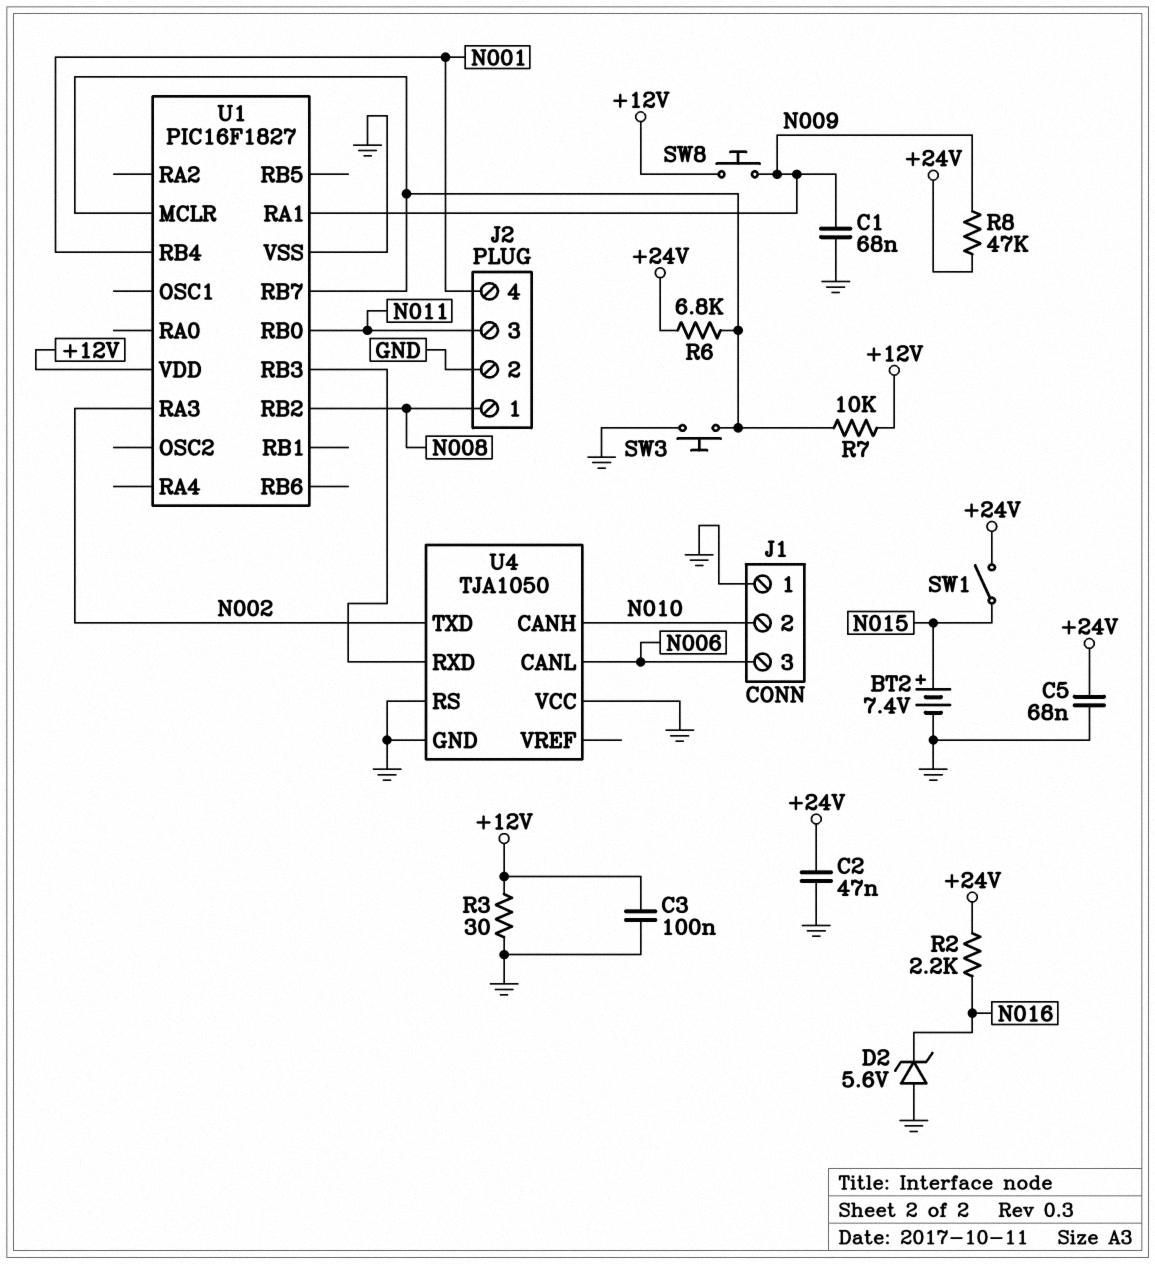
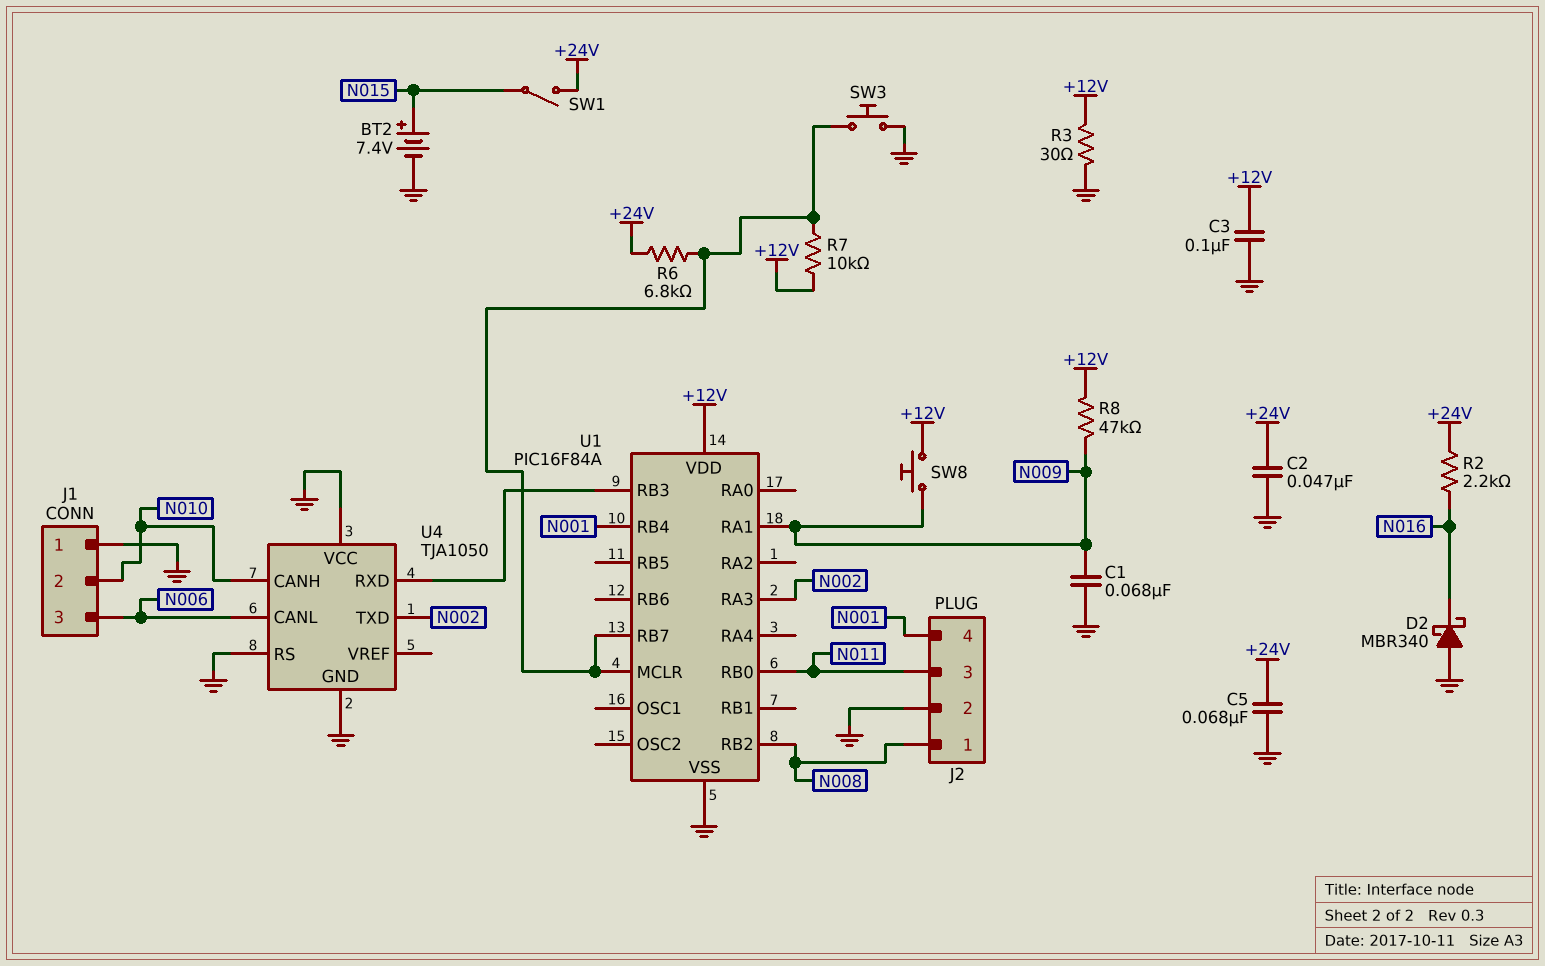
D2: zener 5.6V (A GND, K N016) -> schottky MBR340 (A GND, K N016)
R8: 47k (+24V, N009) -> 47k (+12V, N009)
U1: PIC16F1827 -> PIC16F84A

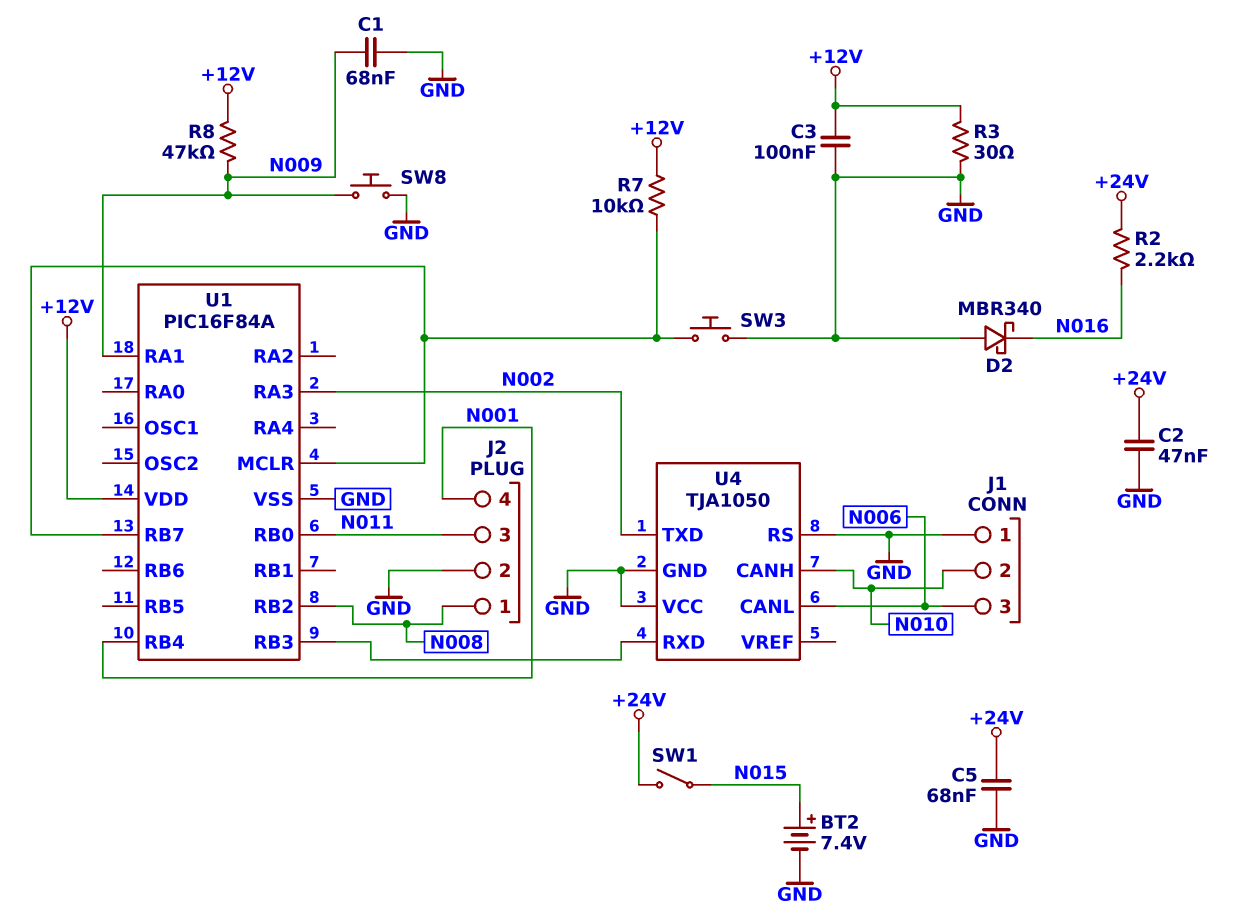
R6: 6.8k (+24V, U1/MCLR) -> none
SW8: button (+12V, N009) -> button (GND, N009)

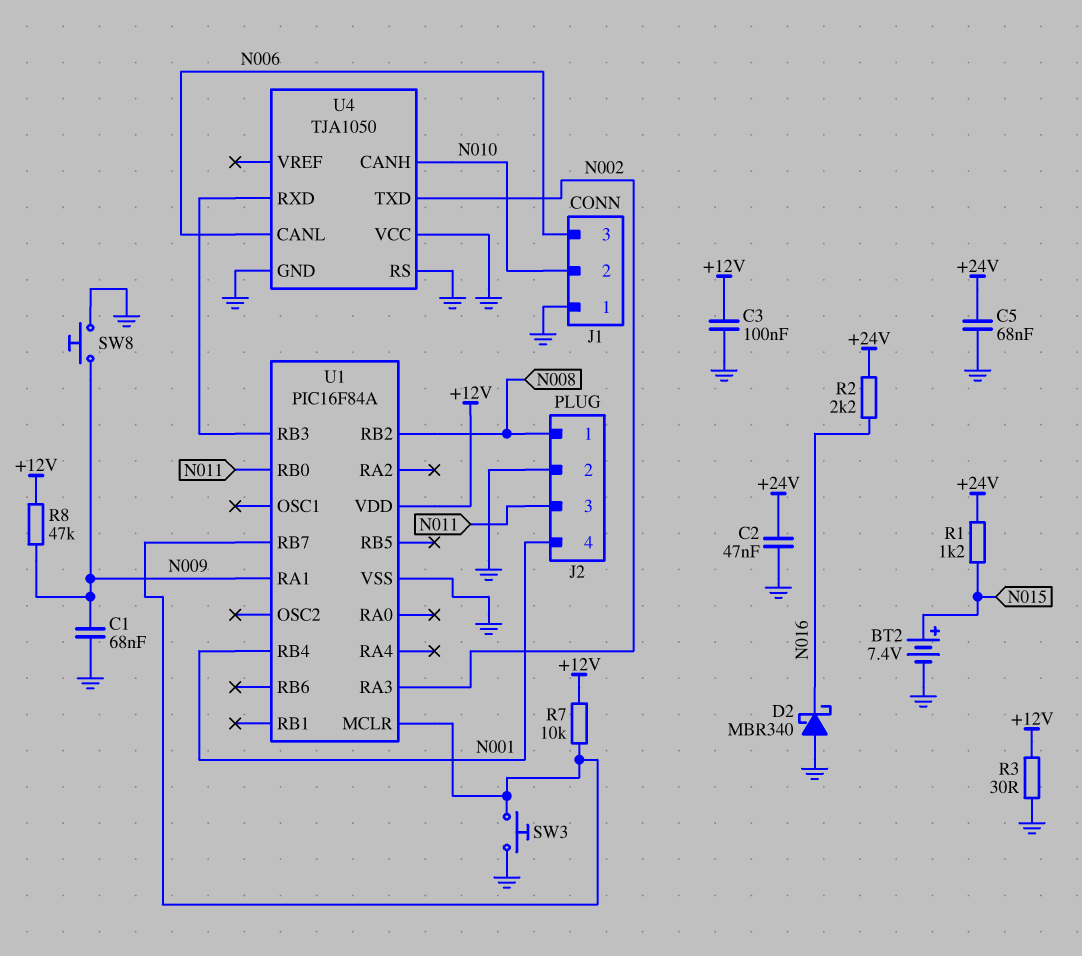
R1: none -> 1.2k (+24V, N015)
SW1: switch (+24V, N015) -> none

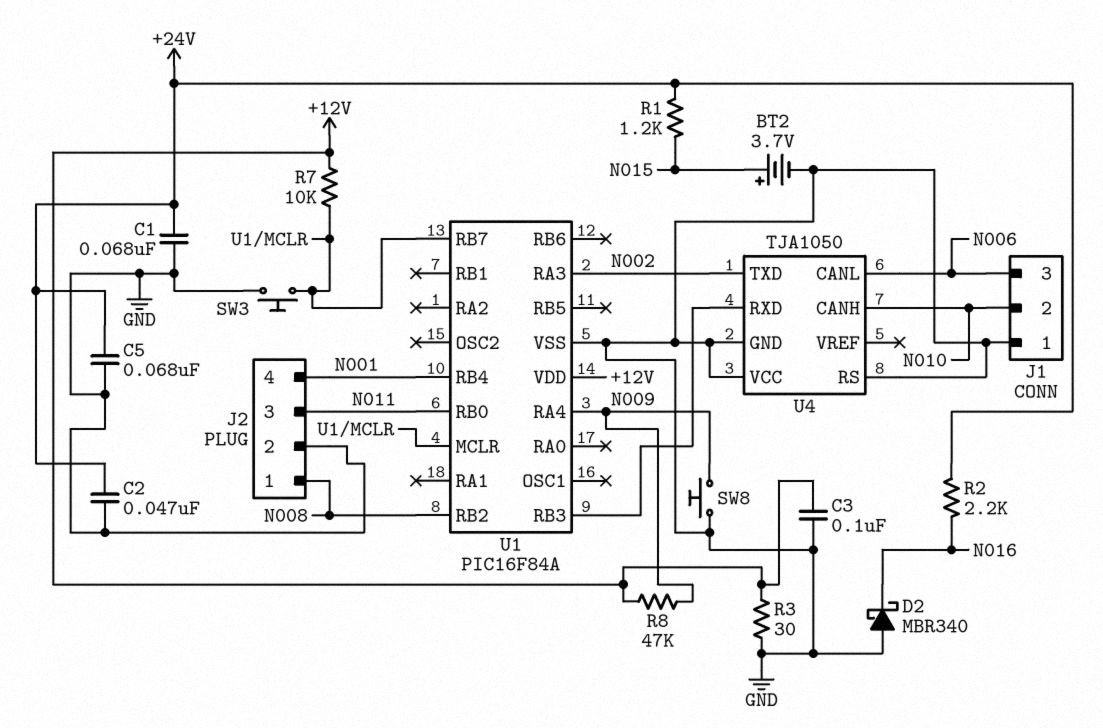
BT2: 7.4V (plus N015, minus GND) -> 3.7V (plus N015, minus GND)
C1: 68nF (GND, N009) -> 68nF (+24V, GND)
U1 pin RA1: N009 -> none
U1 pin RA4: none -> N009

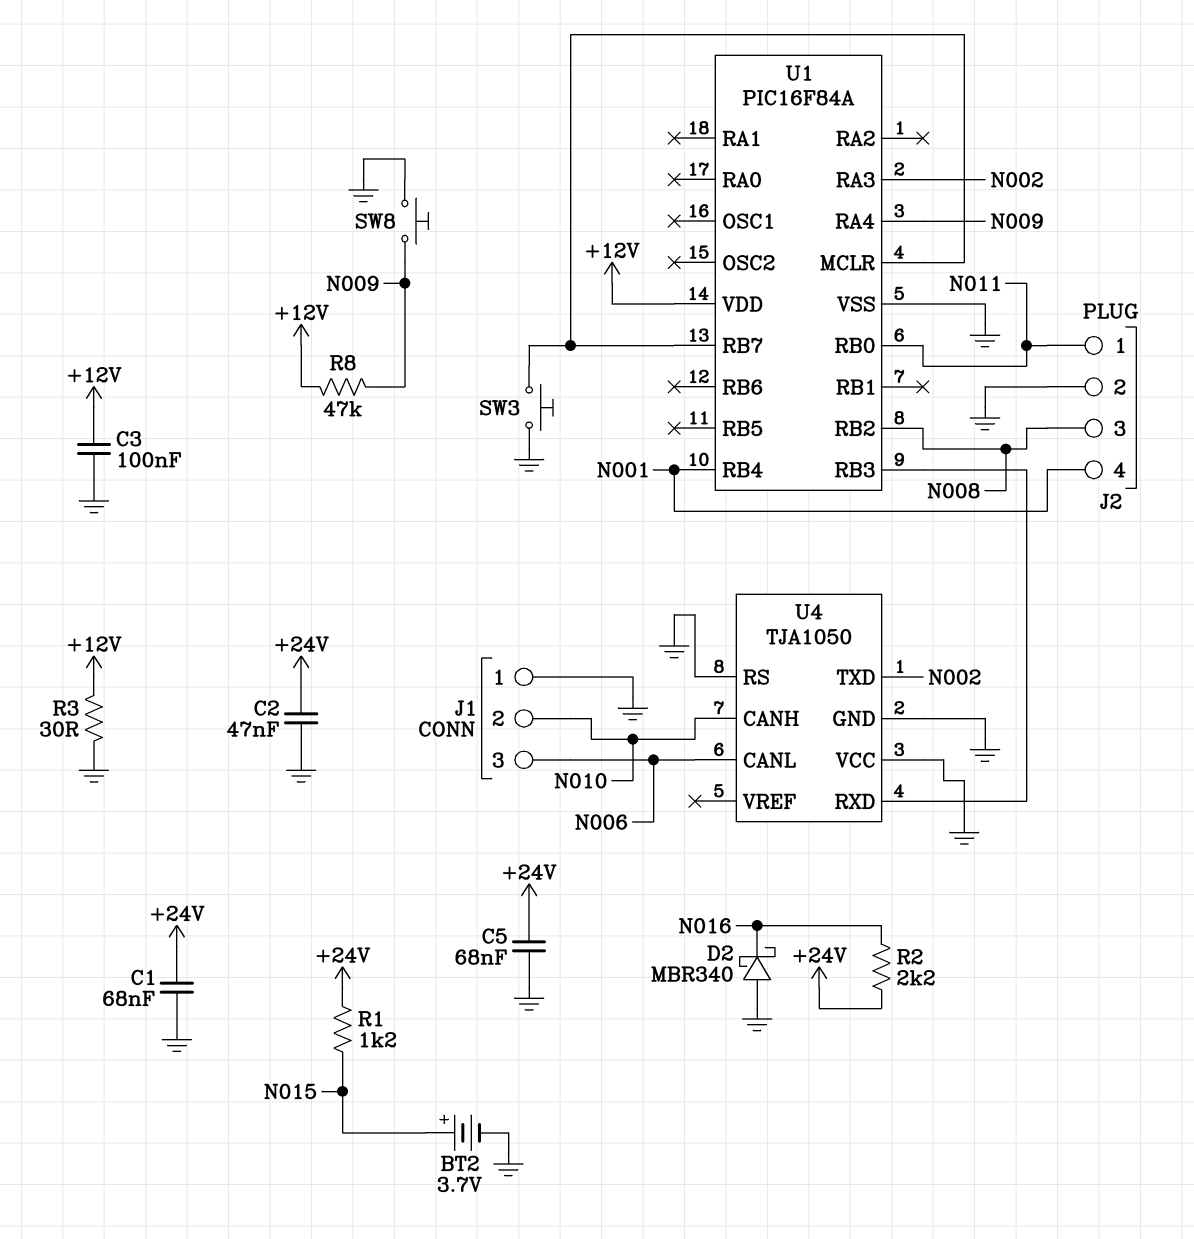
J2 pin 1: N008 -> N011
J2 pin 3: N011 -> N008
R7: 10k (+12V, U1/MCLR) -> none

